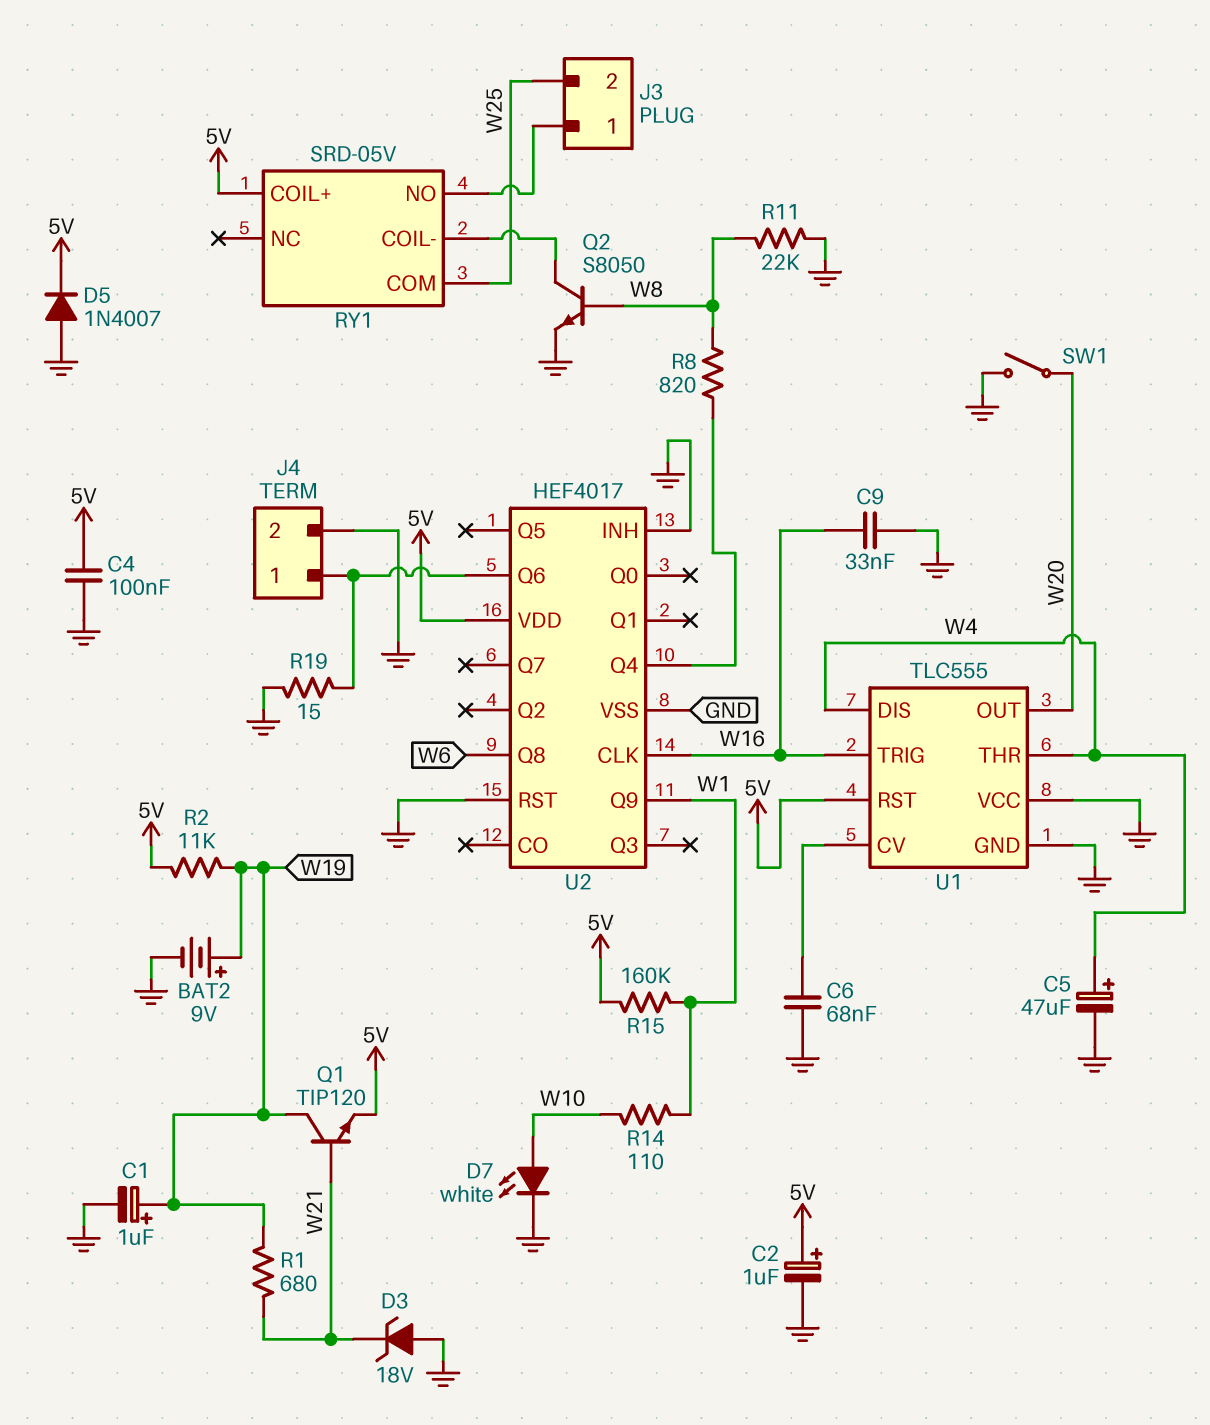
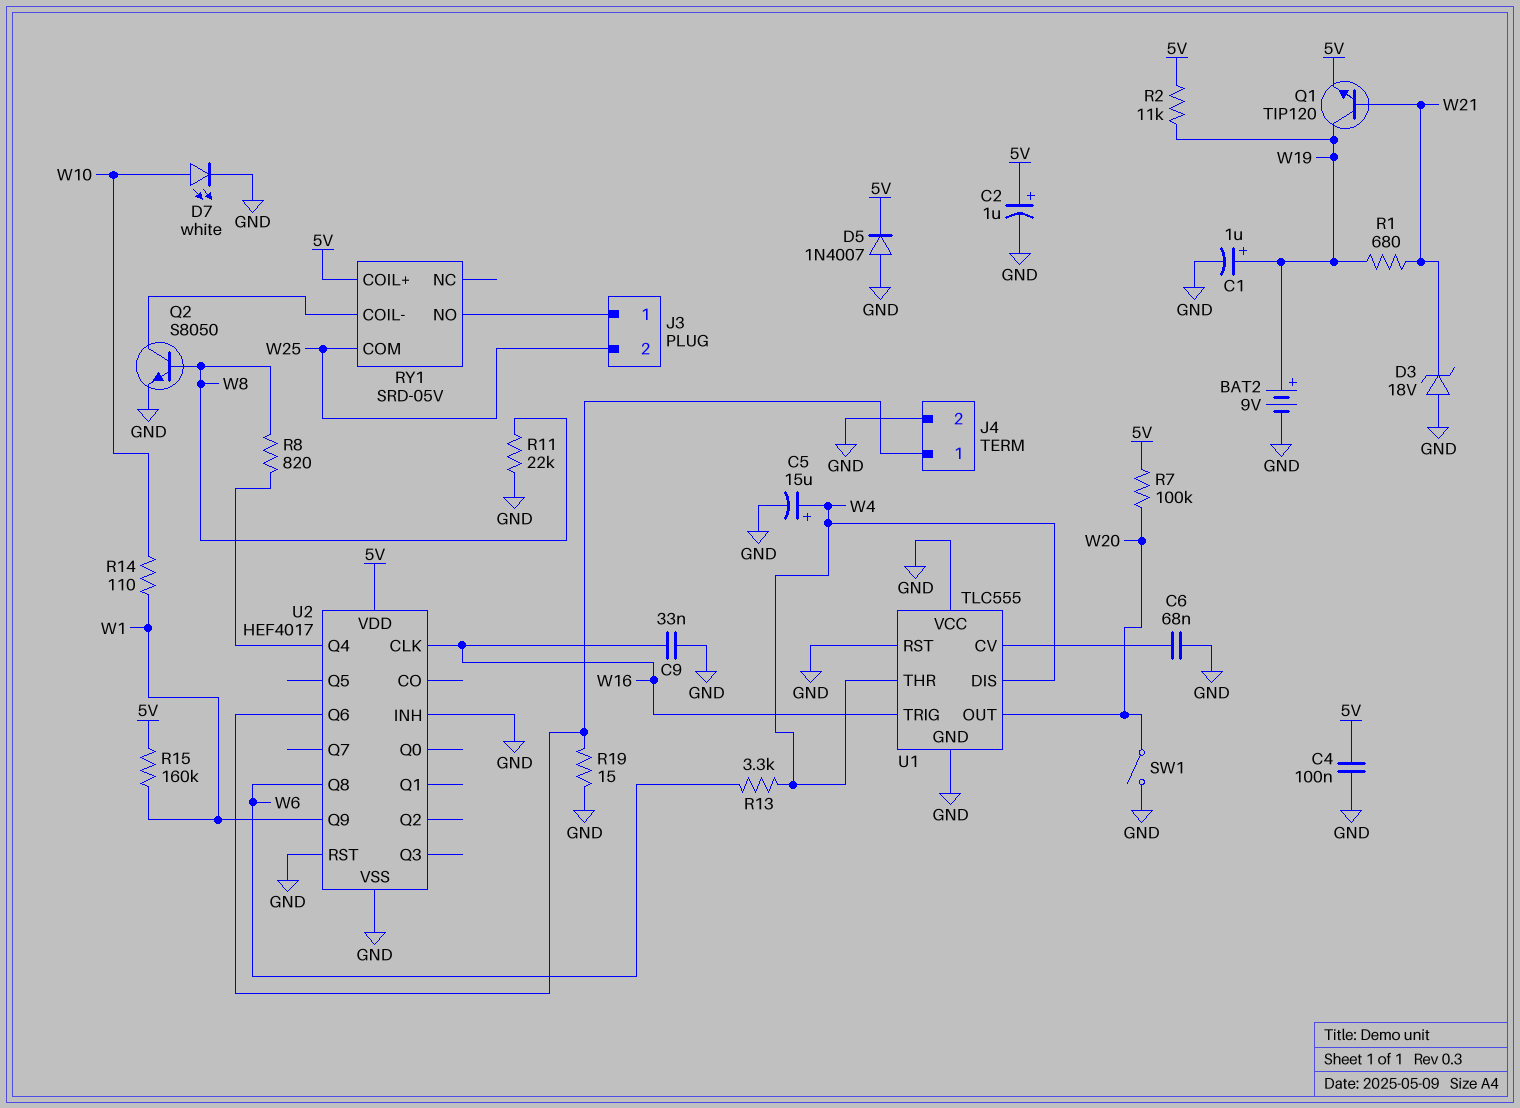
C5: 47uF (plus W4, minus GND) -> 15uF (plus W4, minus GND)
R7: none -> 100k (5V, W20)
R13: none -> 3.3k (W4, W6)
U1 pin RST: 5V -> GND

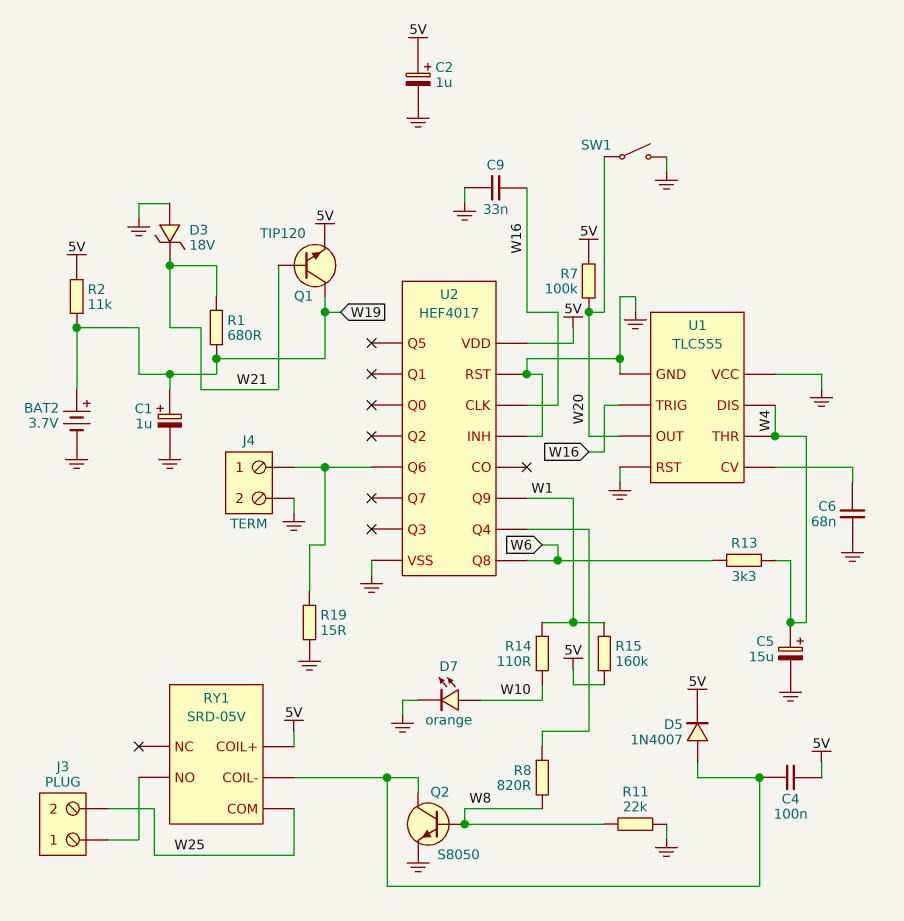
BAT2: 9V (plus W19, minus GND) -> 3.7V (plus W19, minus GND)
C4: 100nF (5V, GND) -> 100nF (5V, RY1/COIL-)
D5: diode 1N4007 (A GND, K 5V) -> diode 1N4007 (A RY1/COIL-, K 5V)
D7: LED white (A W10, K GND) -> LED orange (A W10, K GND)

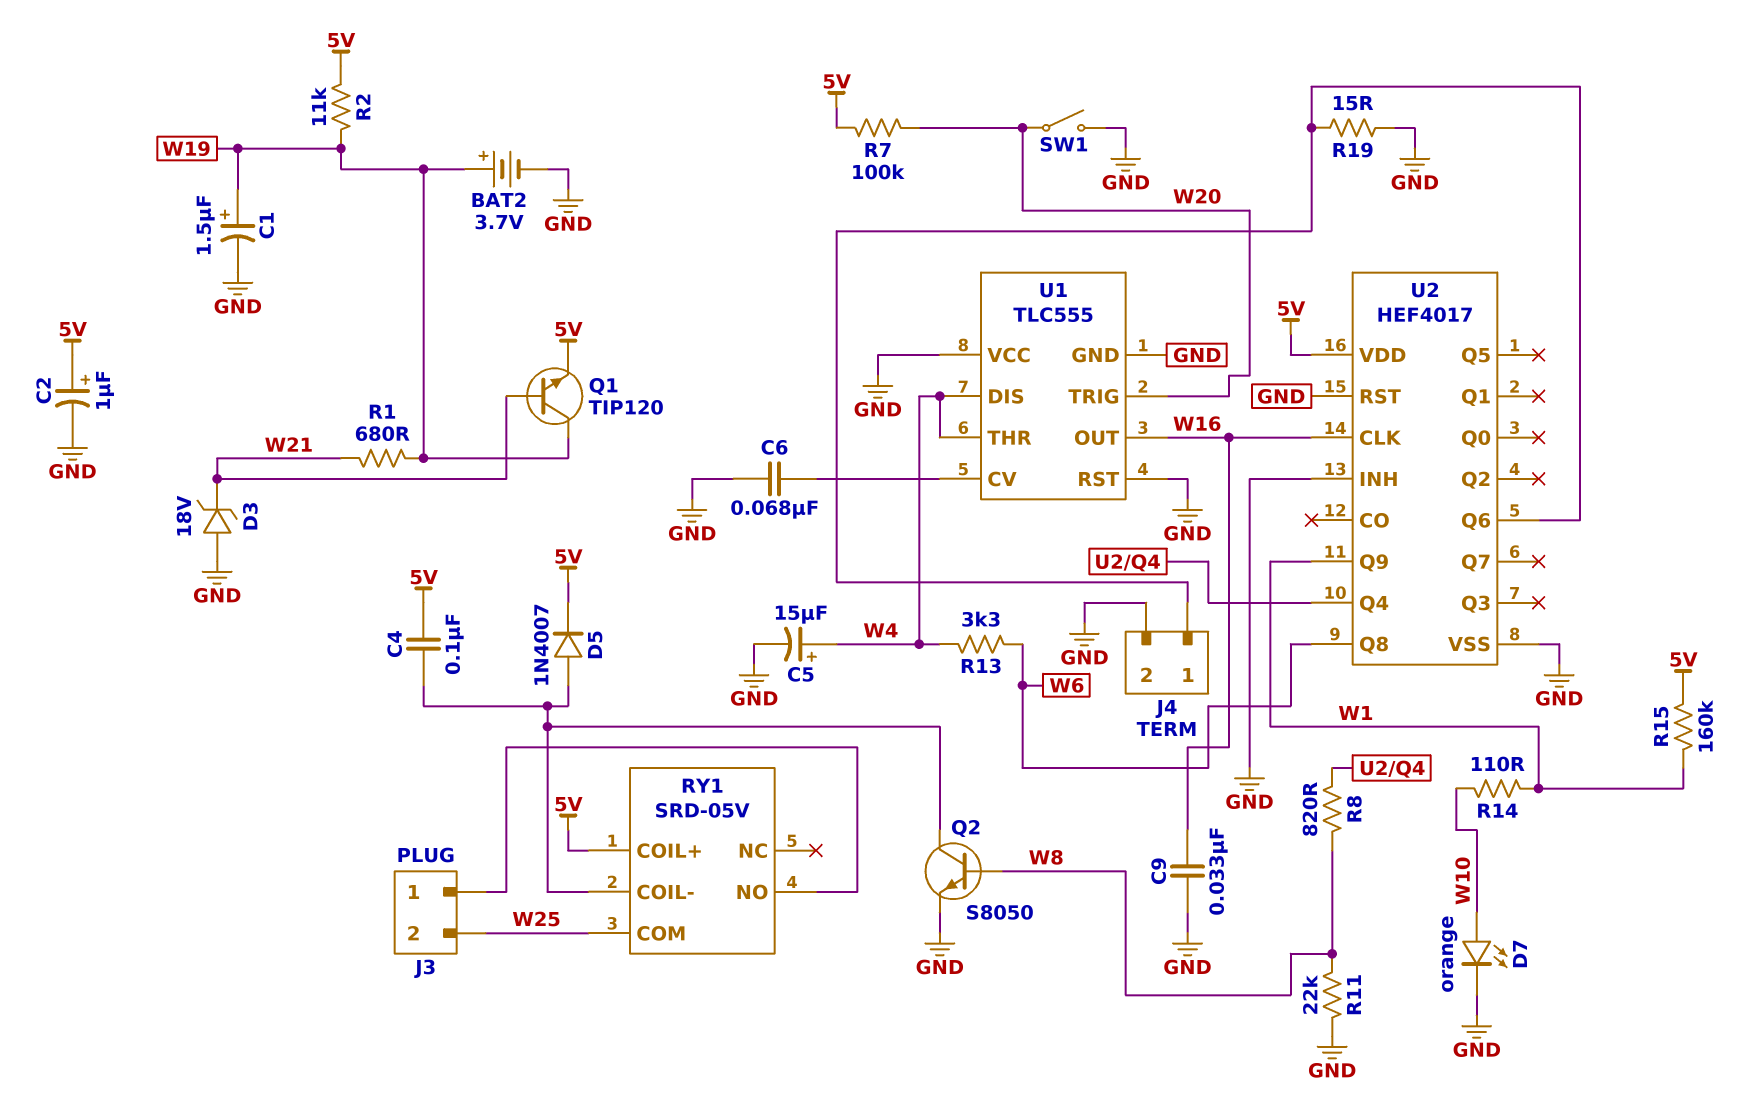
C1: 1uF (plus W19, minus GND) -> 1.5uF (plus W19, minus GND)
U1 pin OUT: W20 -> W16
U1 pin TRIG: W16 -> W20

